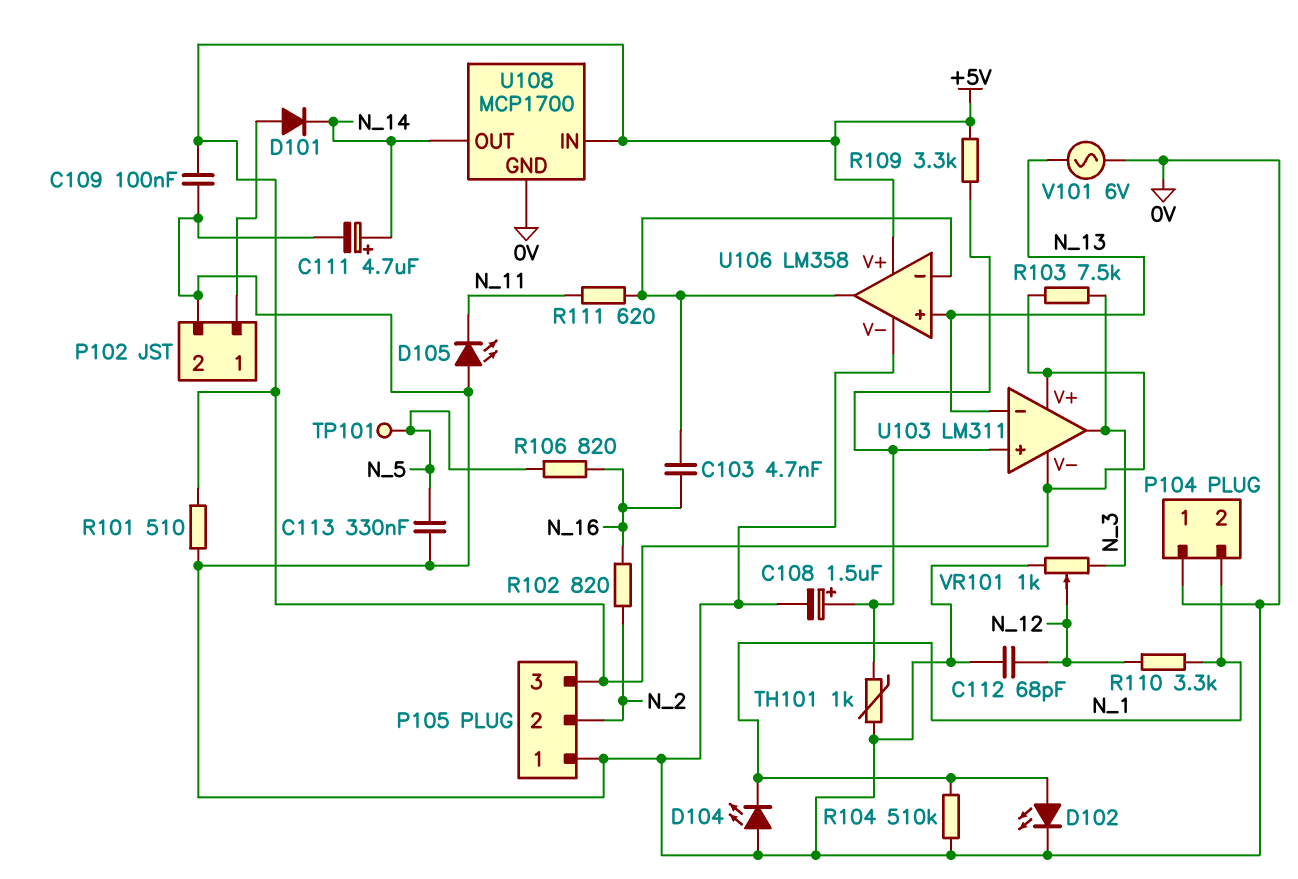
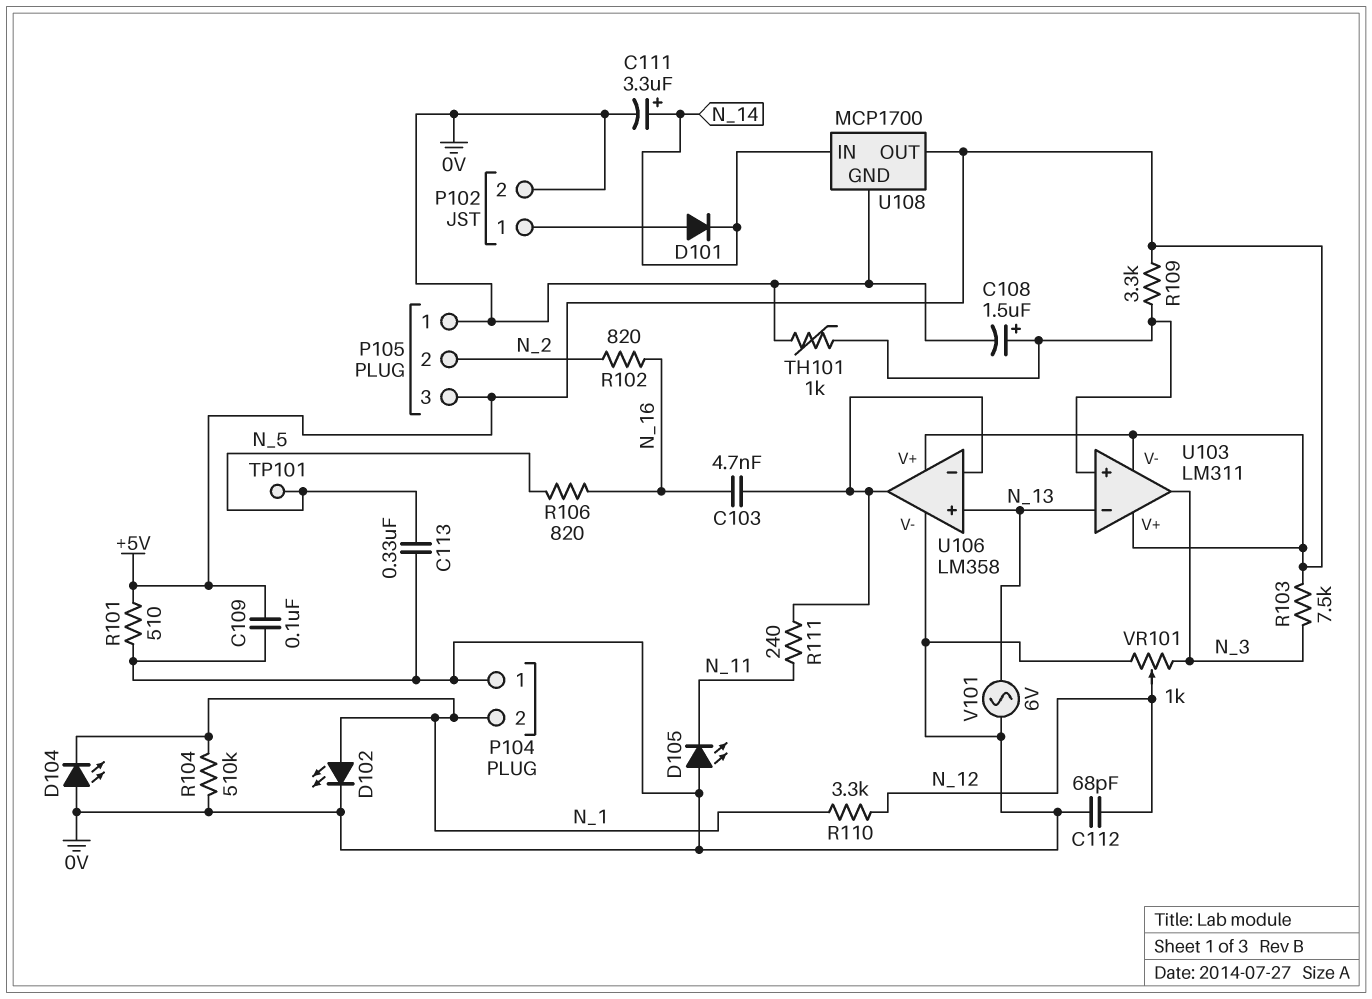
C111: 4.7uF (plus N_14, minus 0V) -> 3.3uF (plus N_14, minus 0V)
R111: 620 (N_11, U106/in-) -> 240 (N_11, U106/in-)
U108 pin IN: +5V -> N_14
U108 pin OUT: N_14 -> +5V

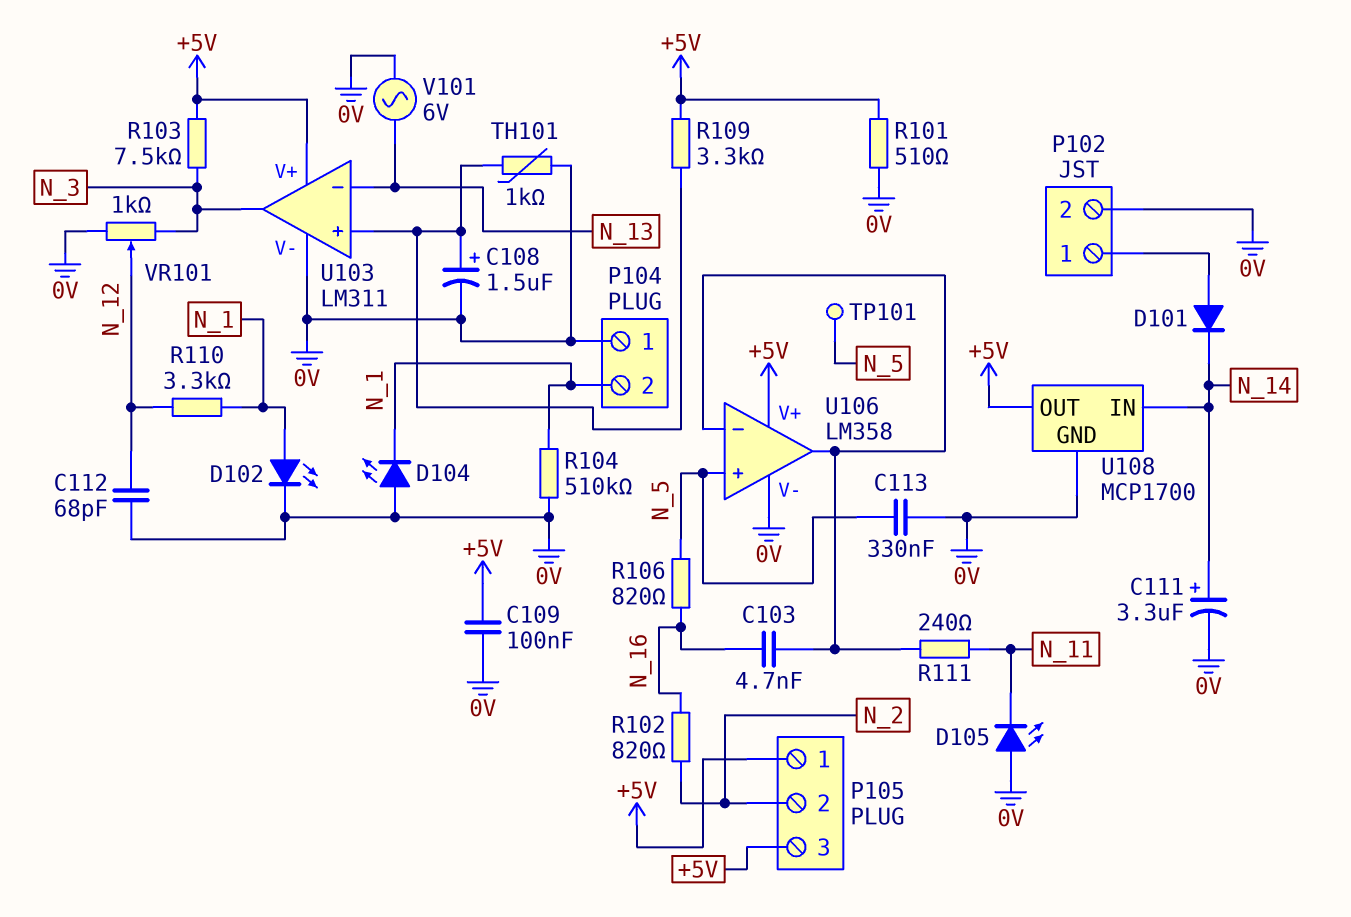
P105 pin 1: 0V -> +5V
U103 pin V-: +5V -> 0V
U106 pin in+: N_13 -> N_5

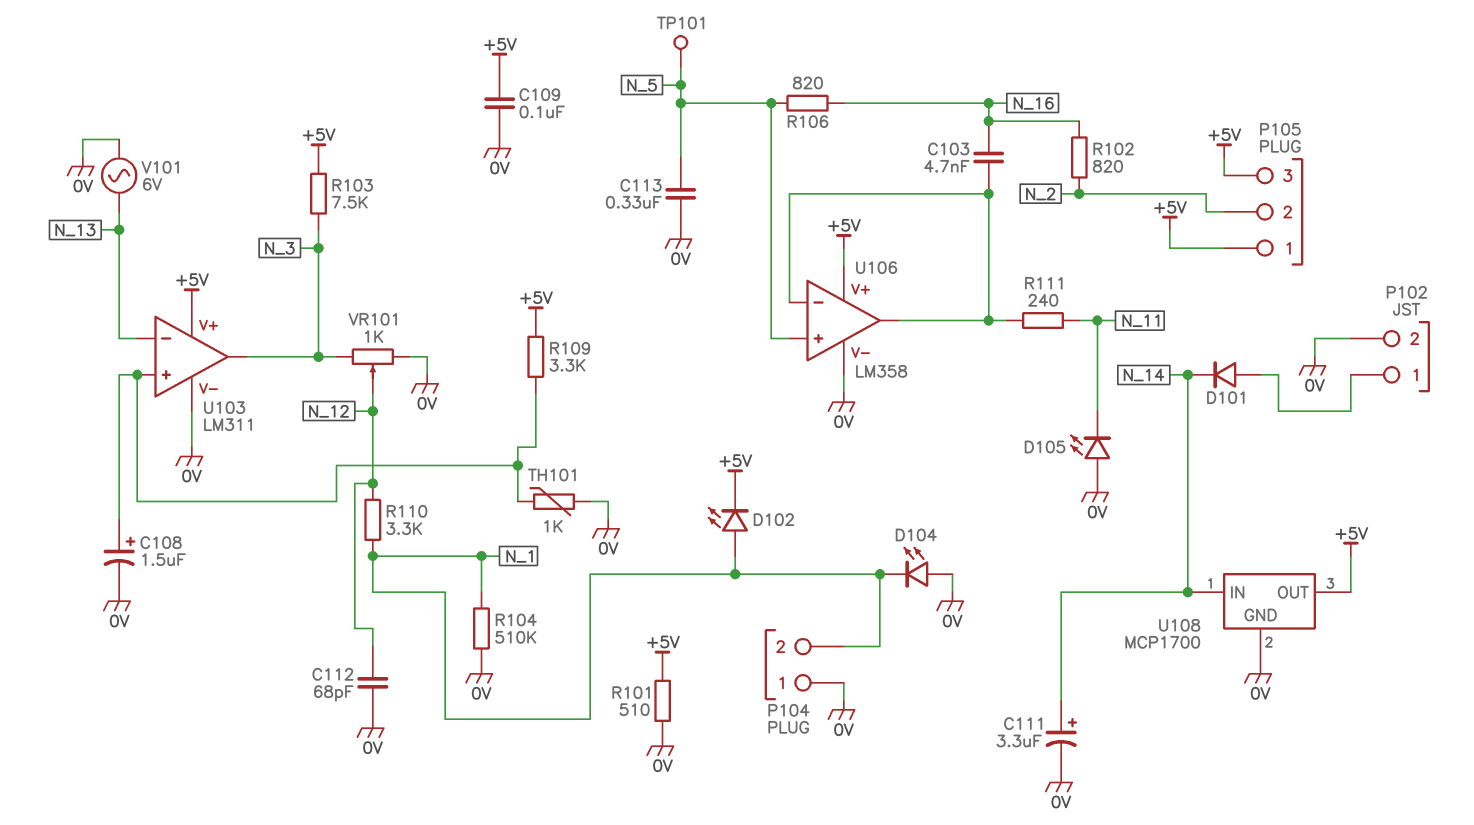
D102: LED (A N_1, K 0V) -> LED (A N_1, K +5V)

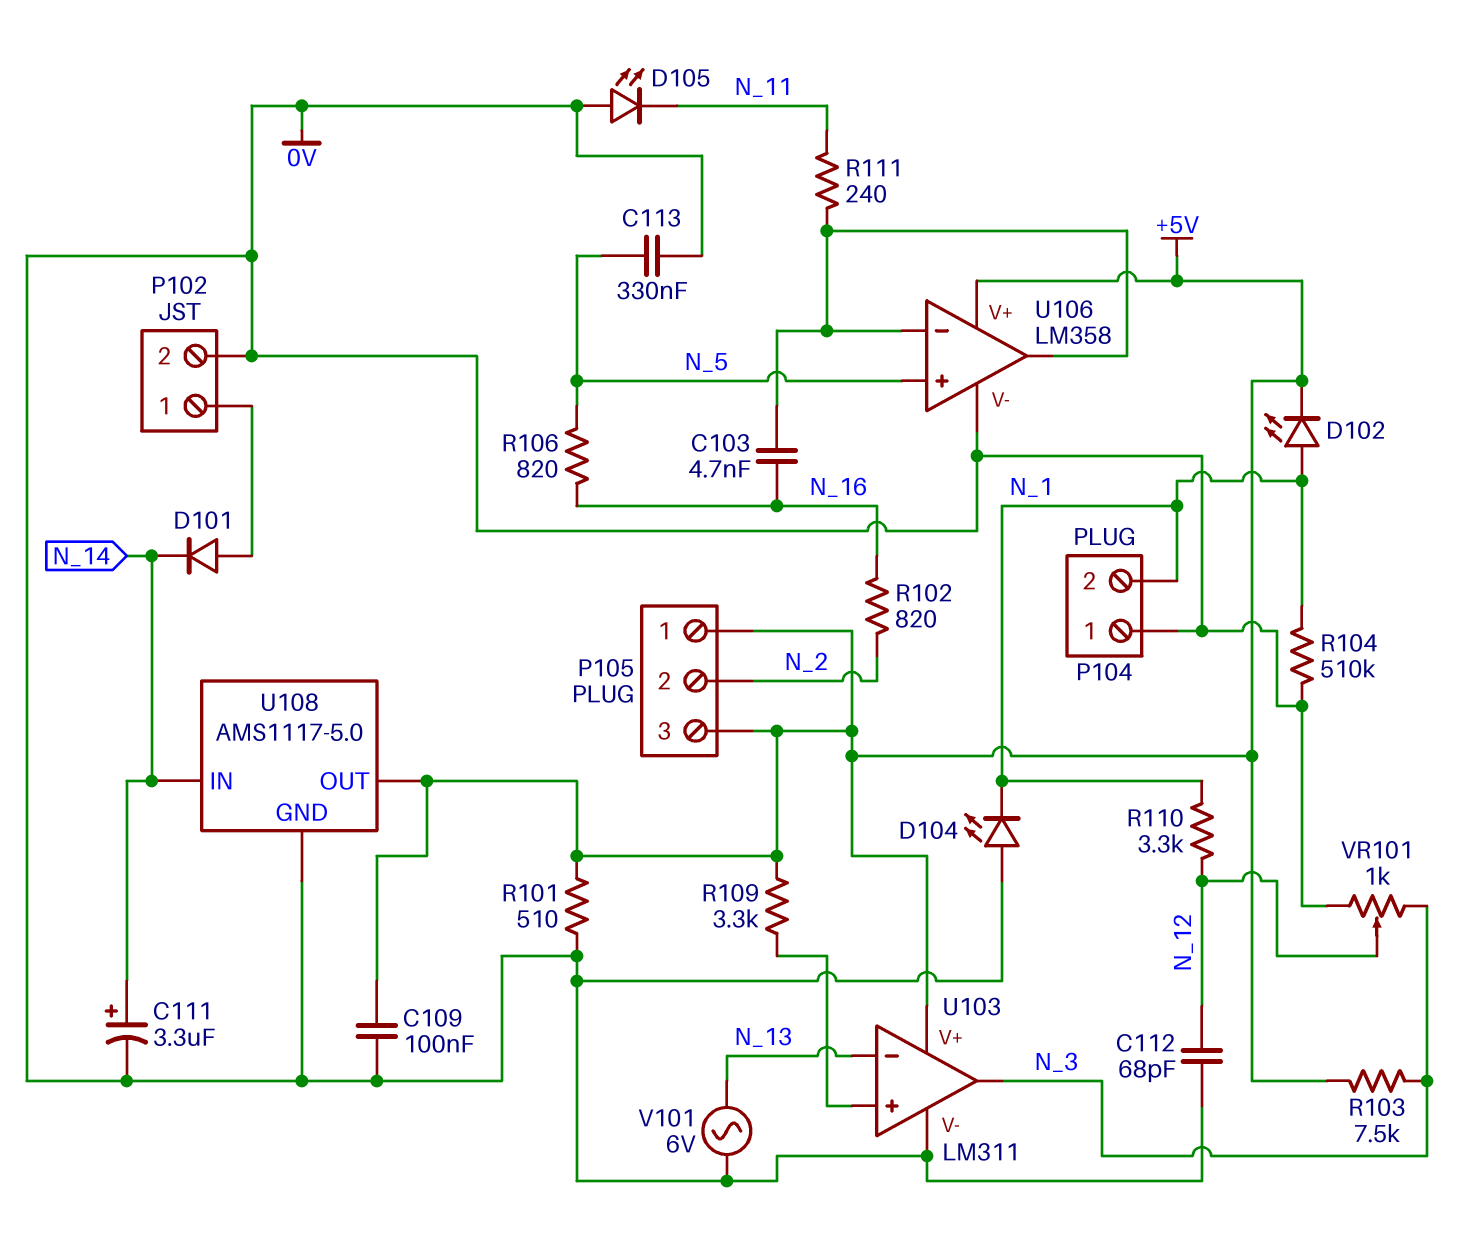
C108: 1.5uF (plus U103/in+, minus 0V) -> none
TH101: 1k (0V, U103/in+) -> none
TP101: test point (N_5) -> none
U108: MCP1700 -> AMS1117-5.0

